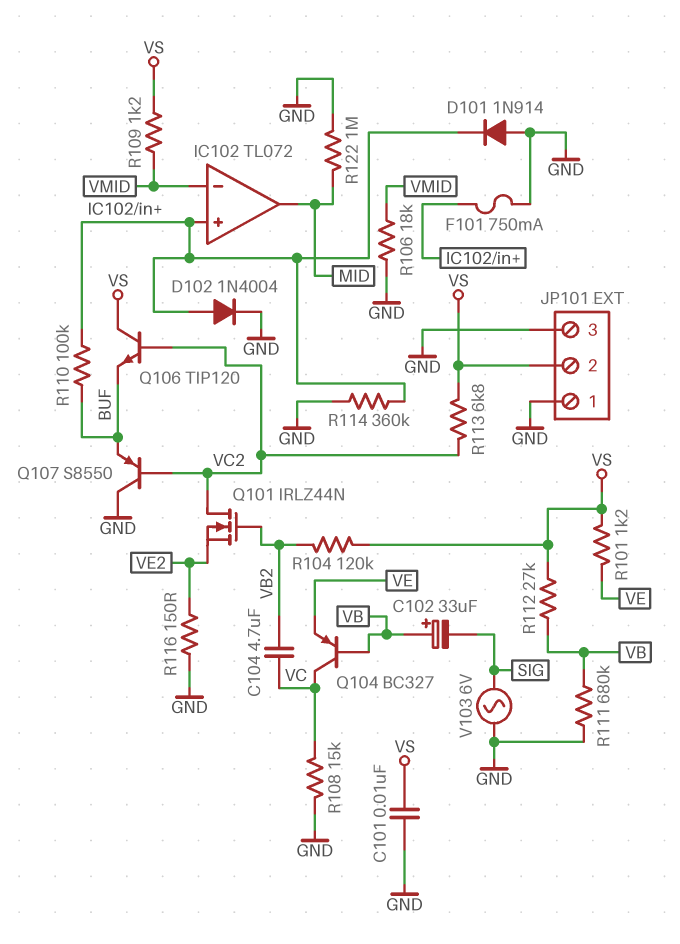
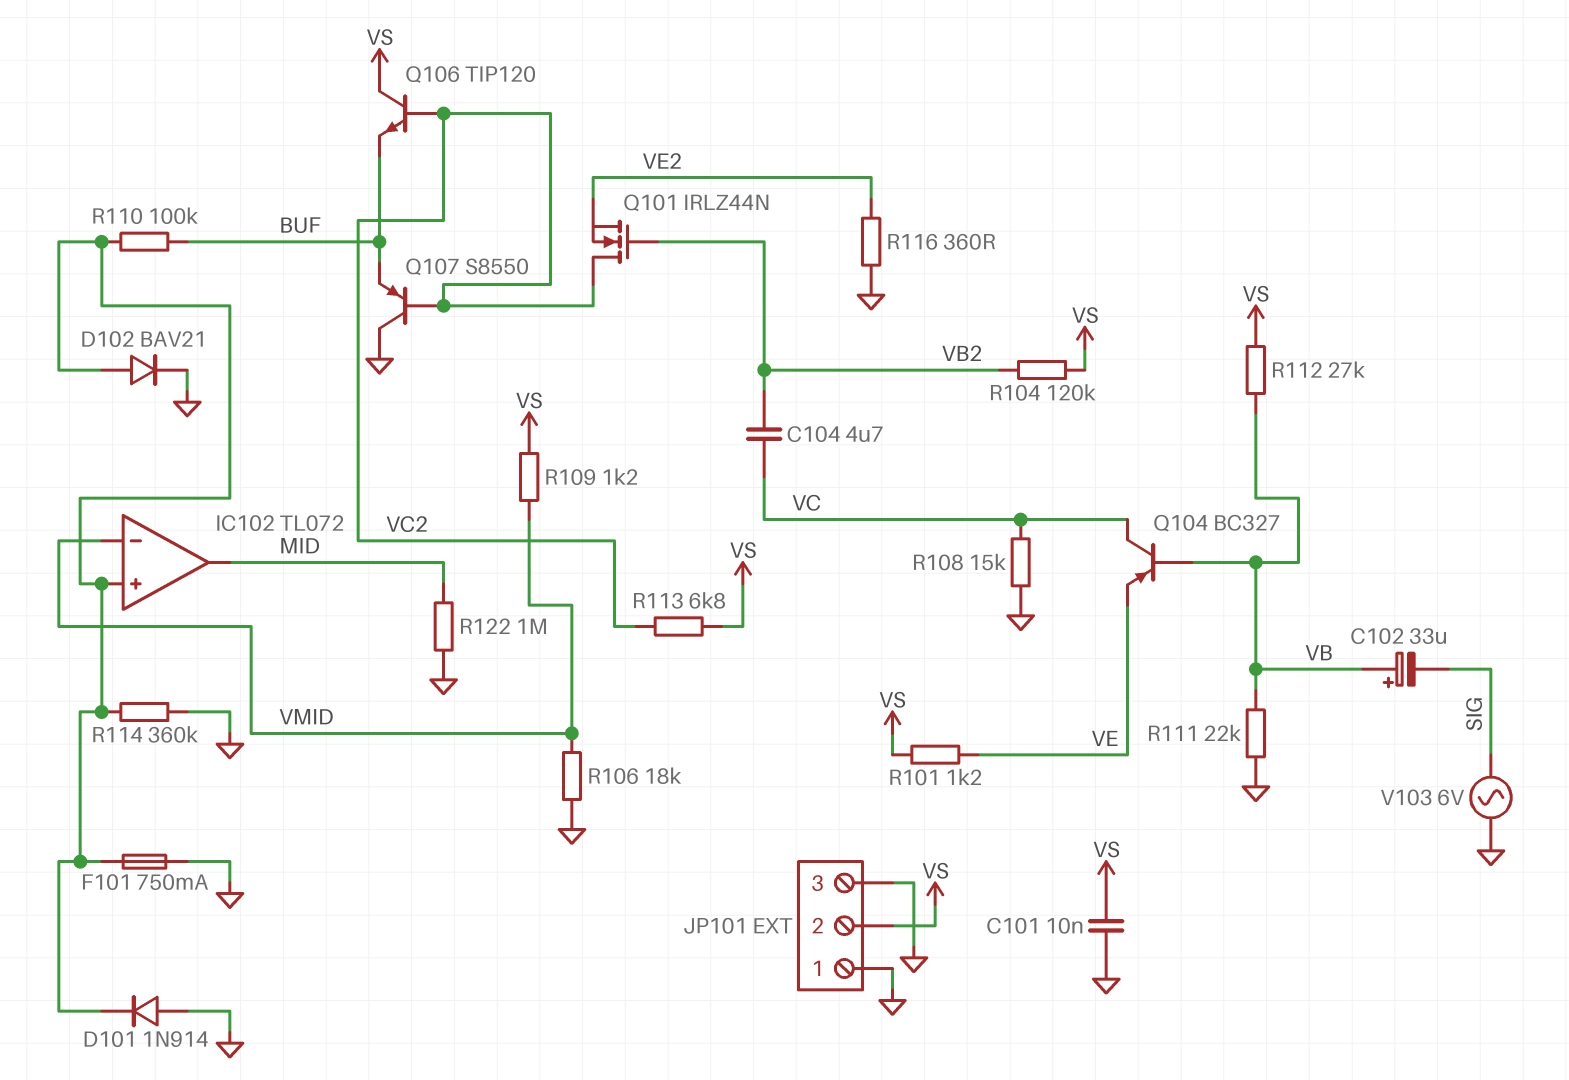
D102: diode 1N4004 (A IC102/in+, K GND) -> diode BAV21 (A IC102/in+, K GND)
R111: 680k (GND, VB) -> 22k (GND, VB)
R116: 150 (GND, VE2) -> 360 (GND, VE2)

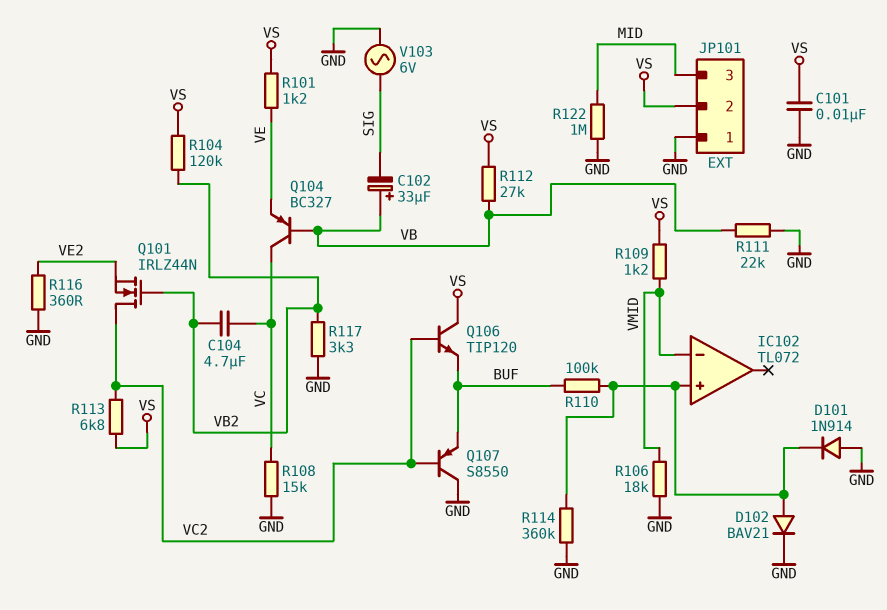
F101: 750mA (GND, IC102/in+) -> none
IC102 pin out: MID -> none
JP101 pin 3: GND -> MID
R117: none -> 3.3k (GND, VB2)

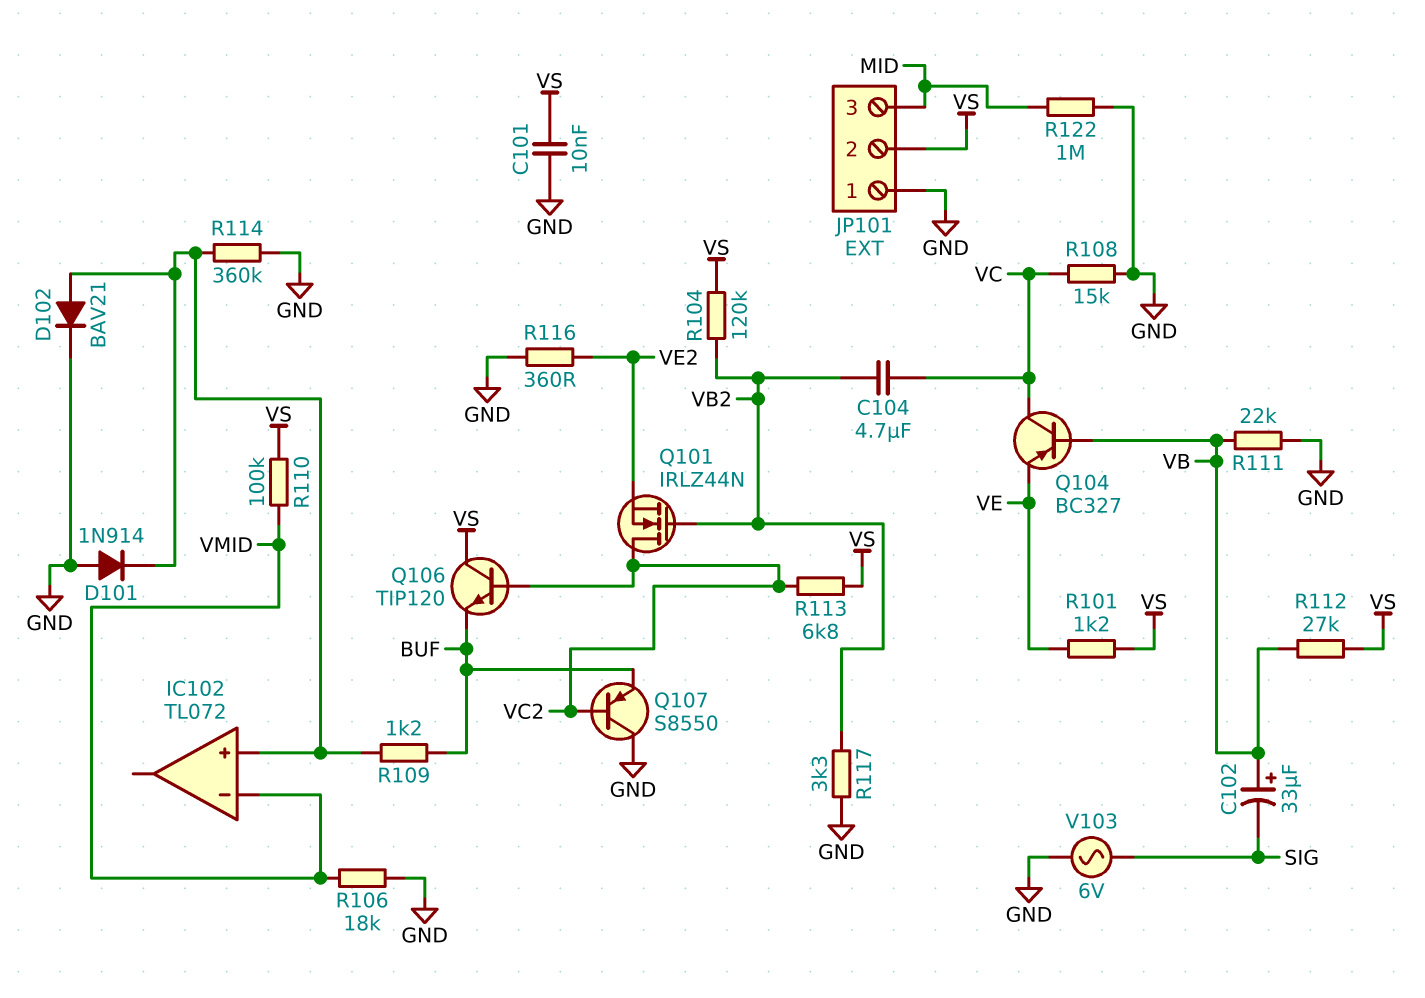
R109: 1.2k (VMID, VS) -> 1.2k (BUF, IC102/in+)
R110: 100k (BUF, IC102/in+) -> 100k (VMID, VS)

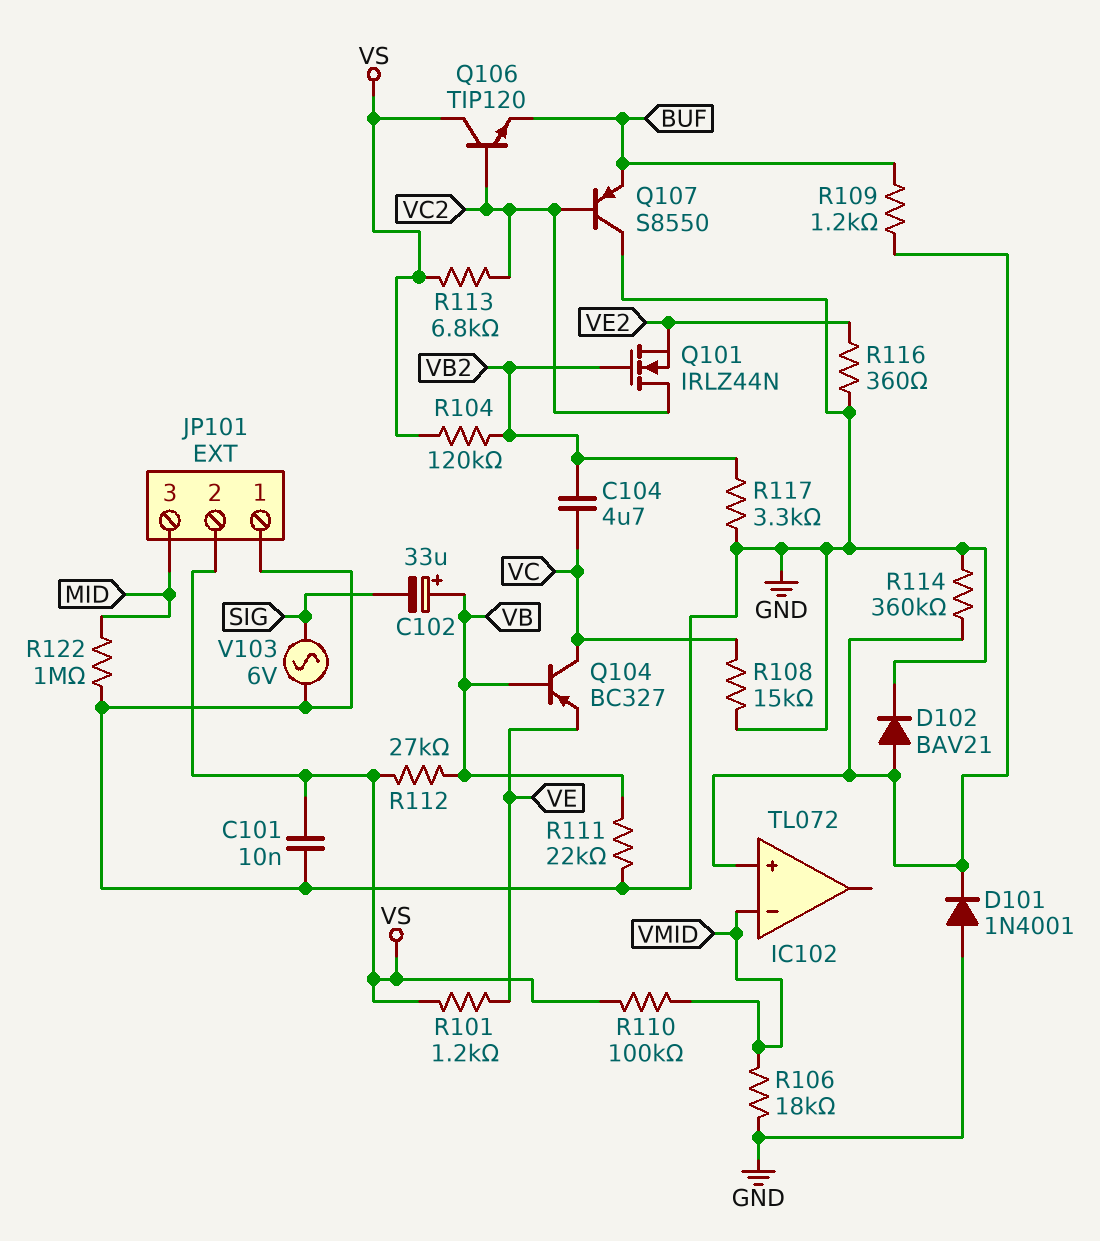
D101: diode 1N914 (A GND, K IC102/in+) -> diode 1N4001 (A GND, K IC102/in+)

